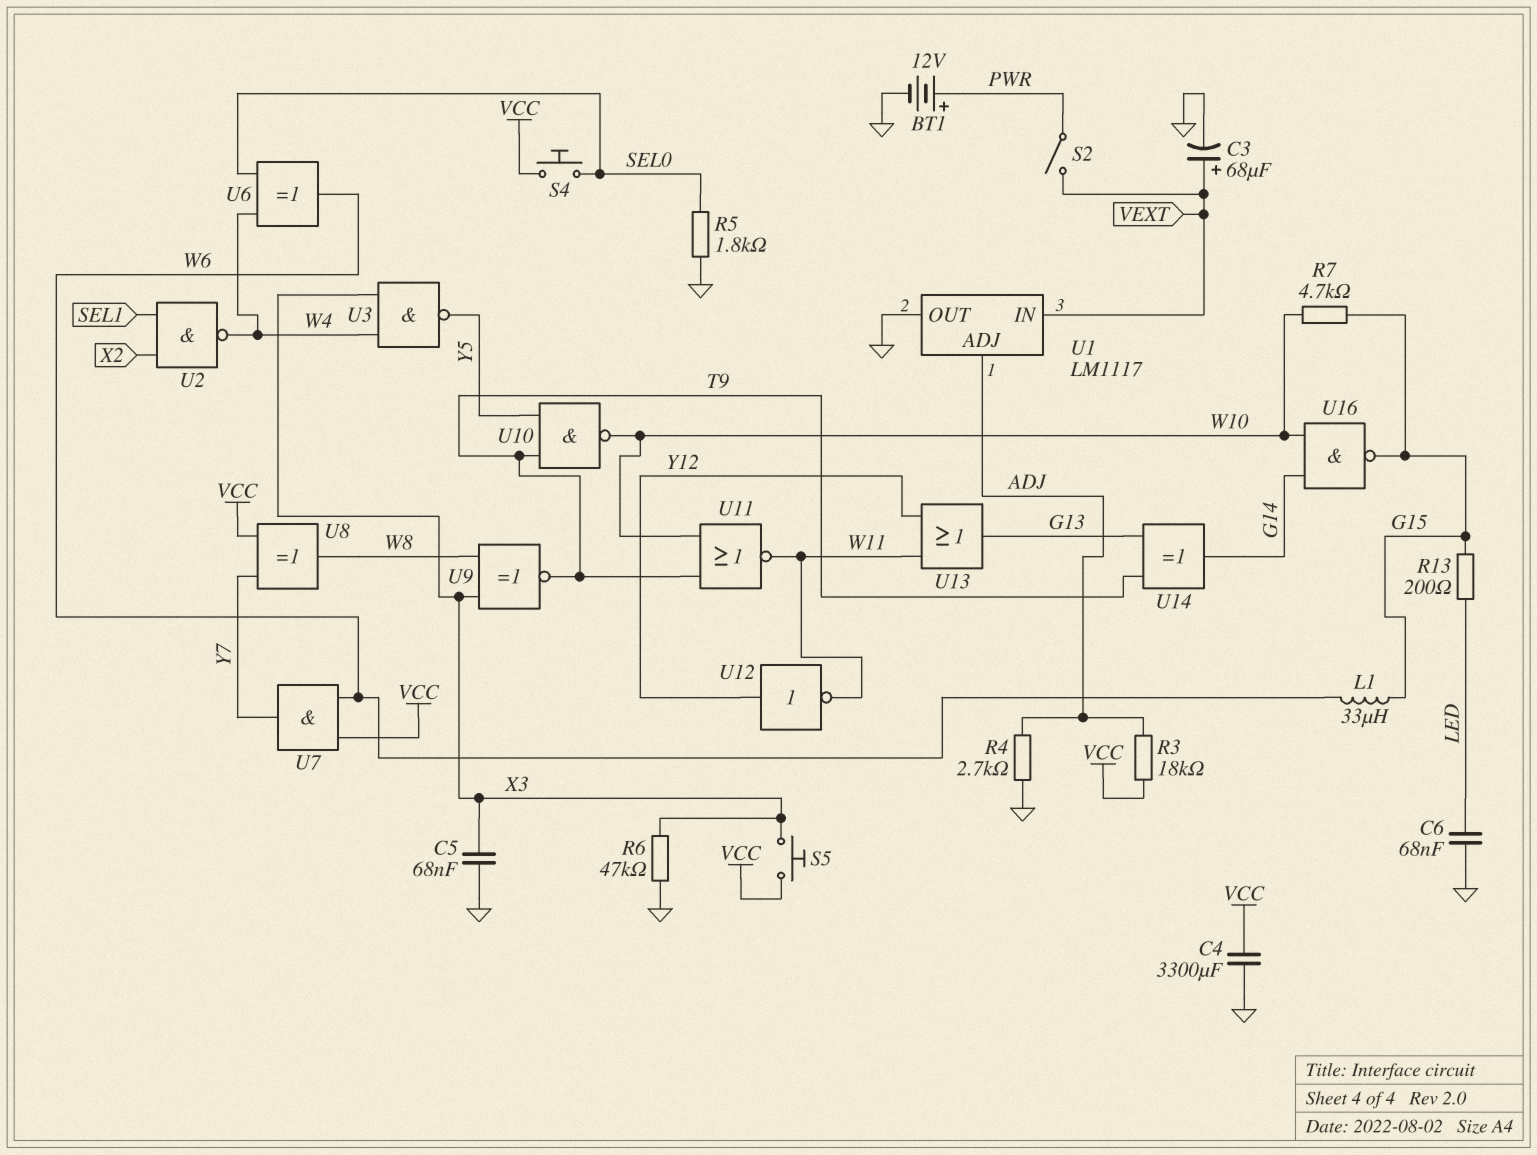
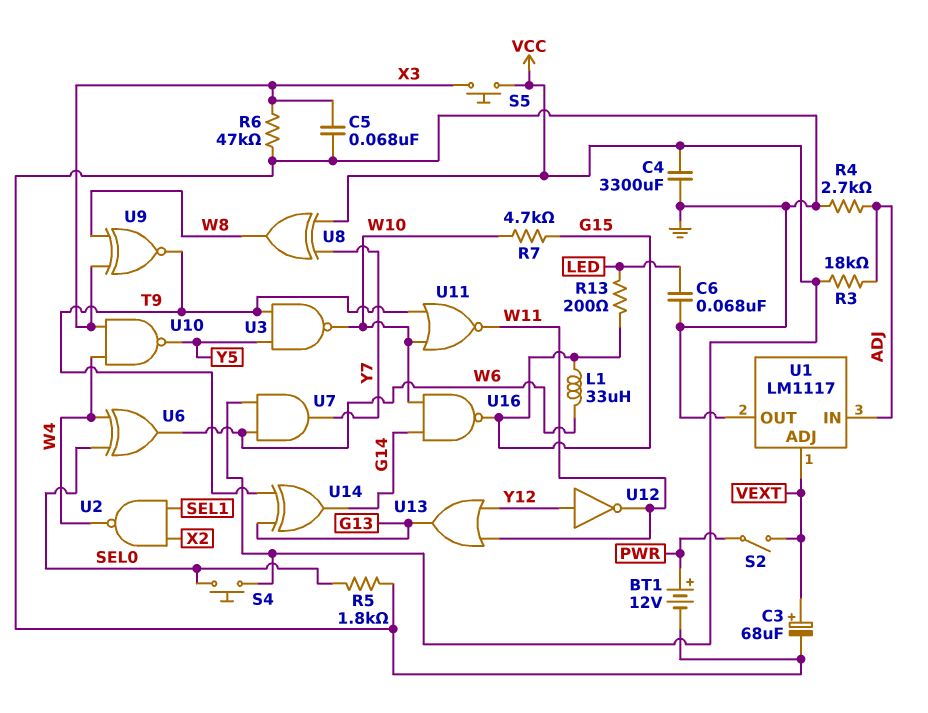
U1 pin ADJ: ADJ -> VEXT
U1 pin IN: VEXT -> ADJ
U3: NAND (in W4, in X3, out Y5) -> NAND (in T9, in Y5, out W10)
U10: NAND (in T9, in Y5, out W10) -> NAND (in W4, in X3, out Y5)

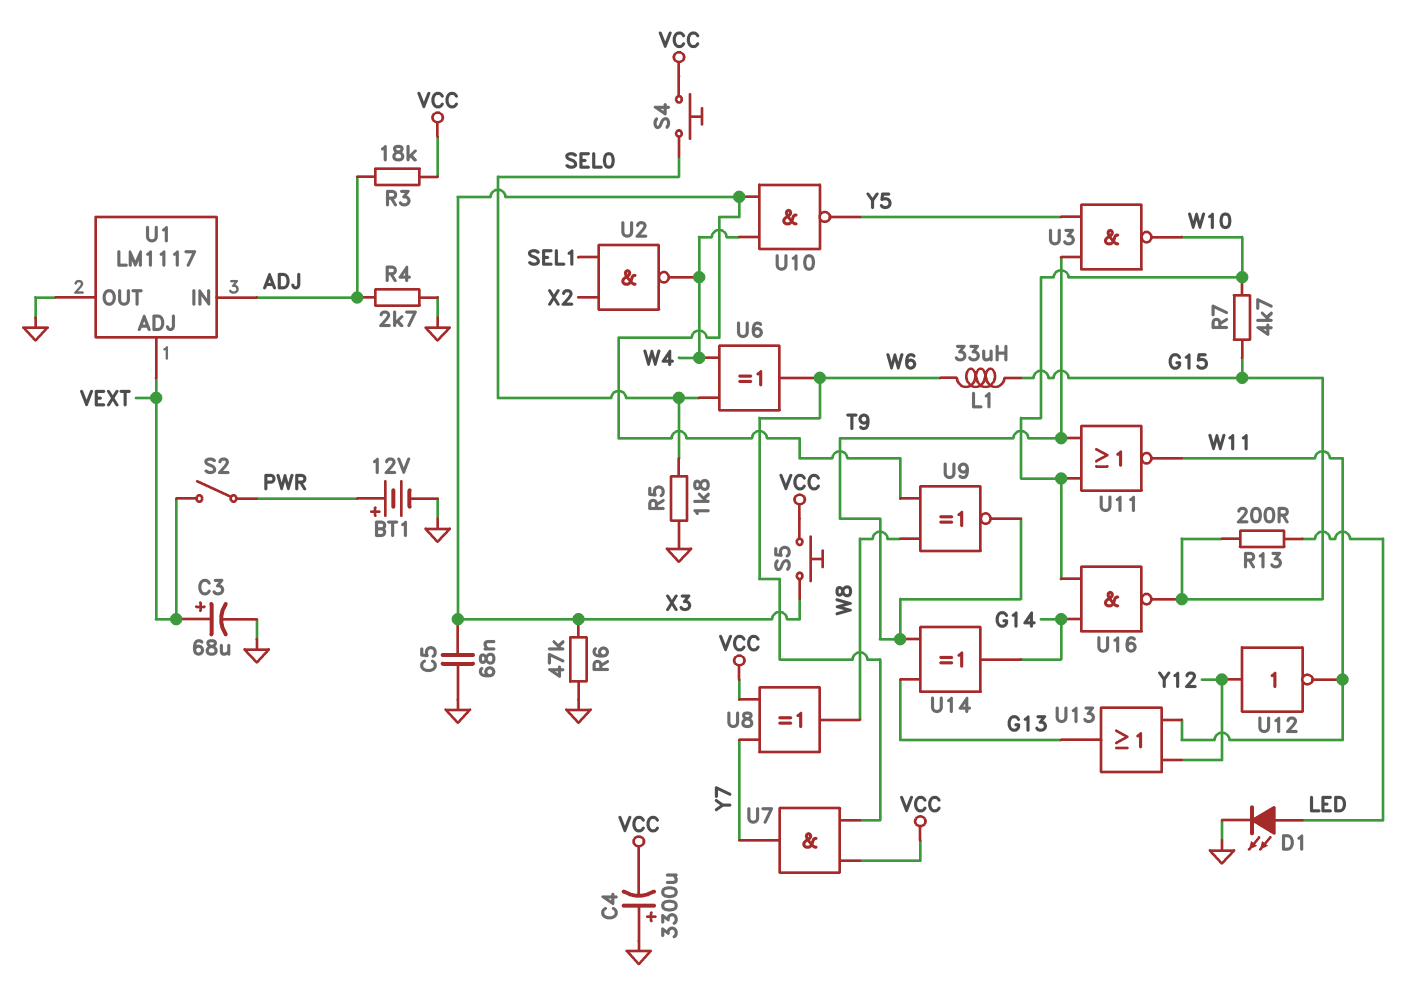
C4: 3300uF (GND, VCC) -> 3300uF (plus GND, minus VCC)
C6: 68nF (GND, LED) -> none
D1: none -> LED (A LED, K GND)

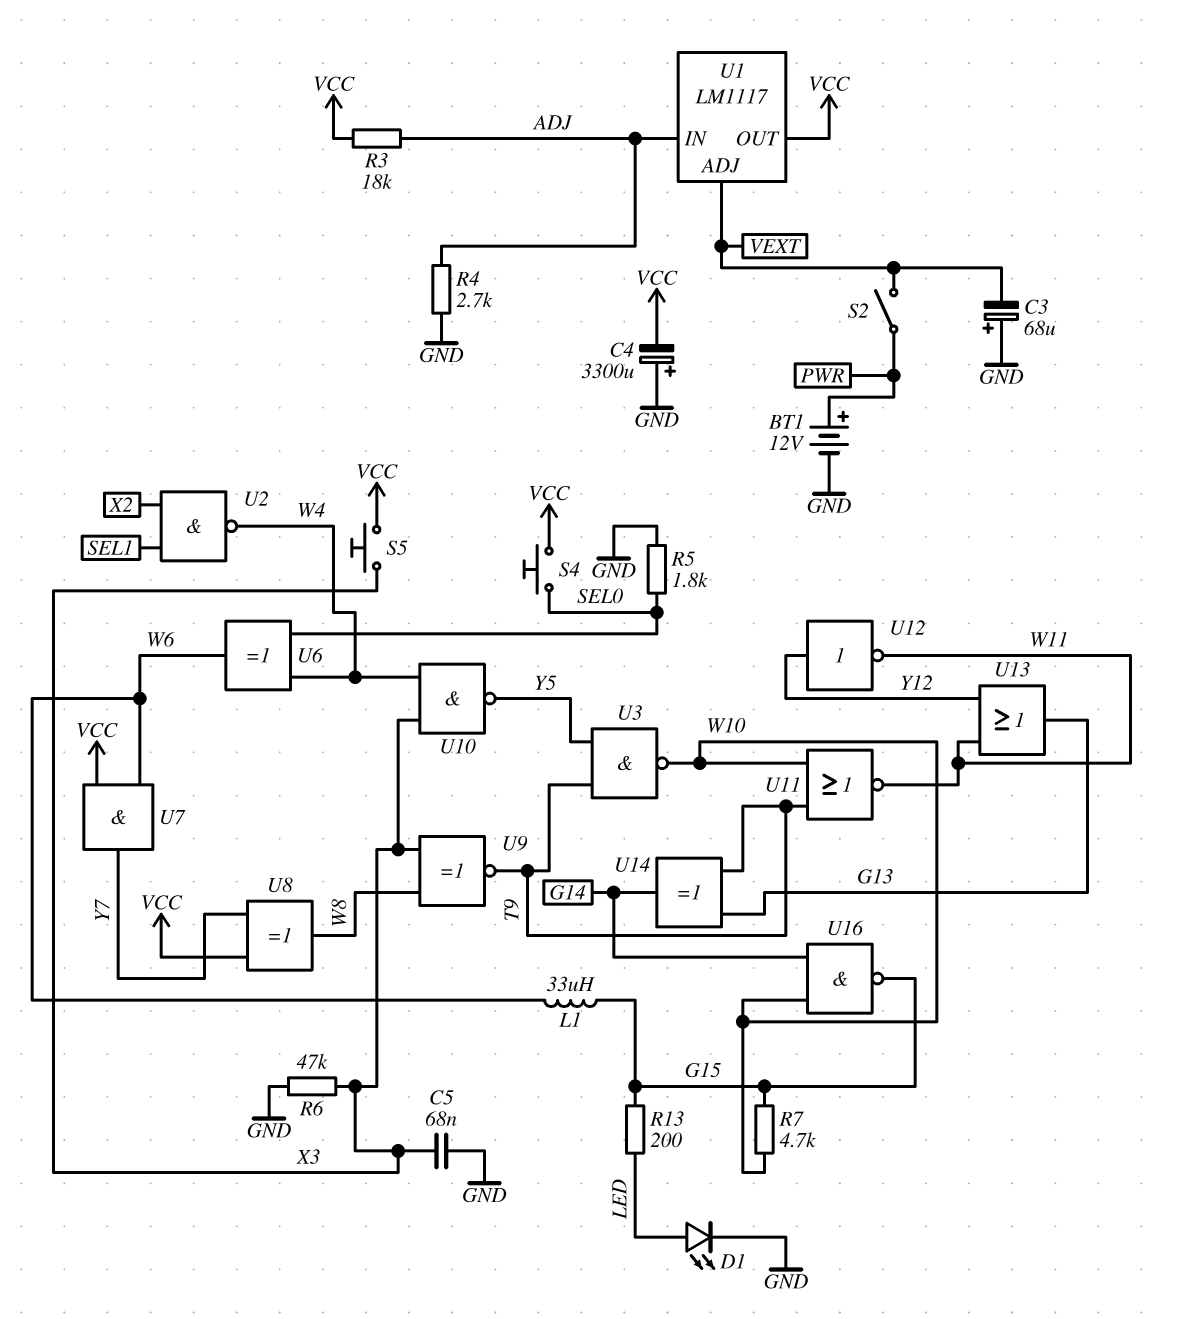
C3: 68uF (plus VEXT, minus GND) -> 68uF (plus GND, minus VEXT)
U1 pin OUT: GND -> VCC

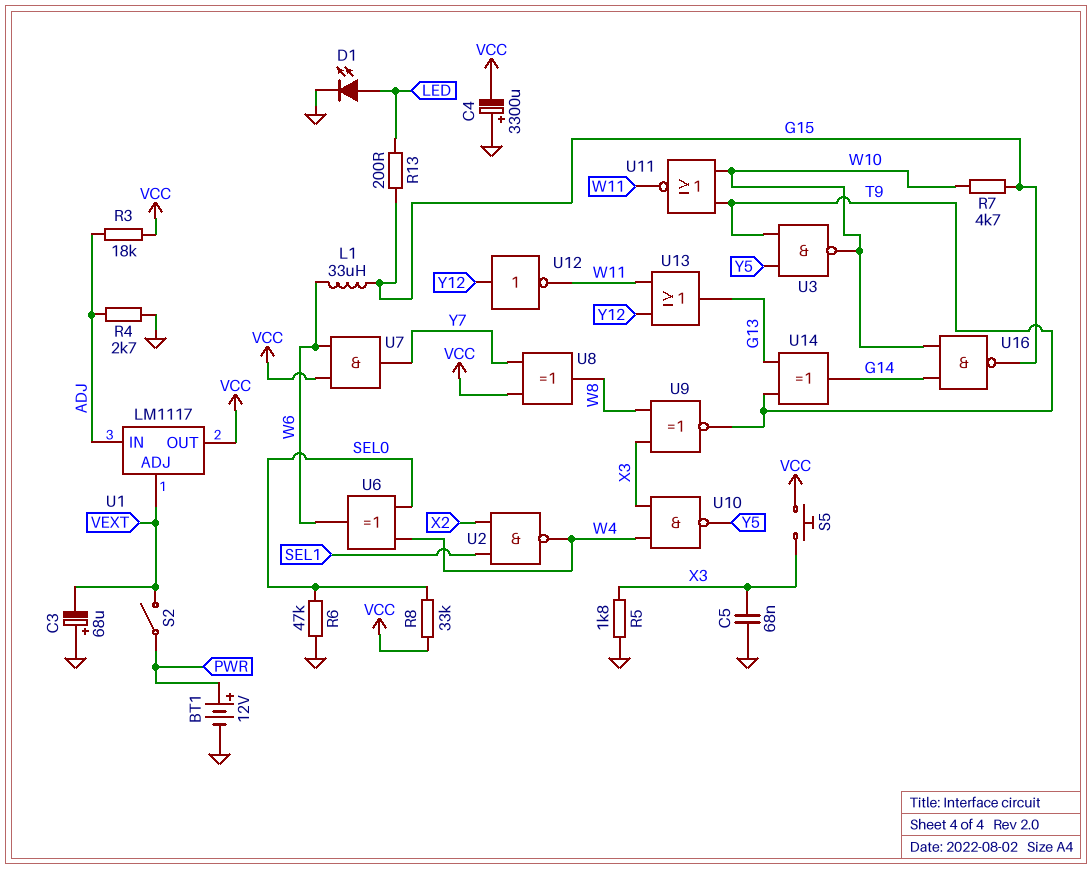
R5: 1.8k (GND, SEL0) -> 1.8k (GND, X3)
R6: 47k (GND, X3) -> 47k (GND, SEL0)
R8: none -> 33k (SEL0, VCC)
S4: button (SEL0, VCC) -> none

